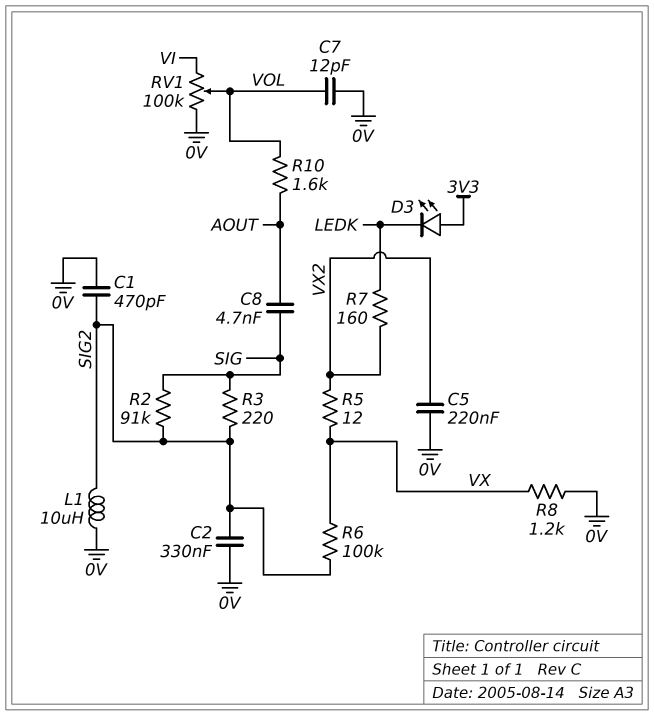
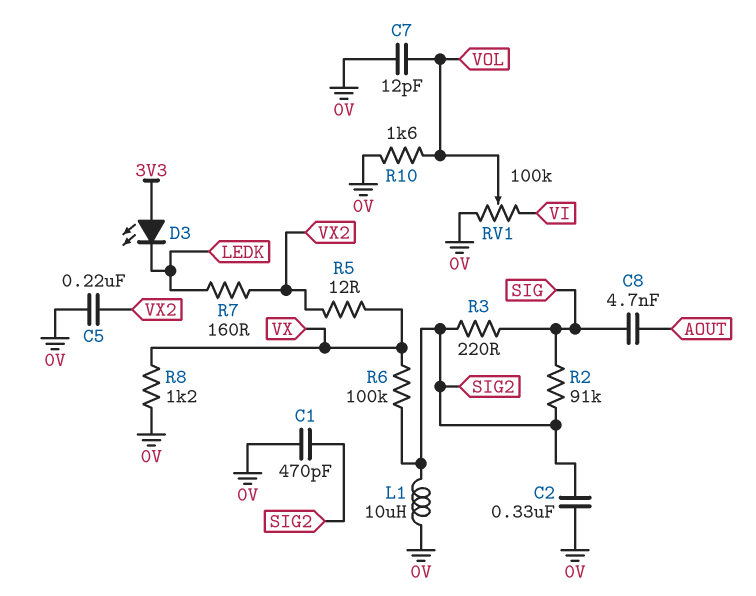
R10: 1.6k (AOUT, VOL) -> 1.6k (0V, VOL)

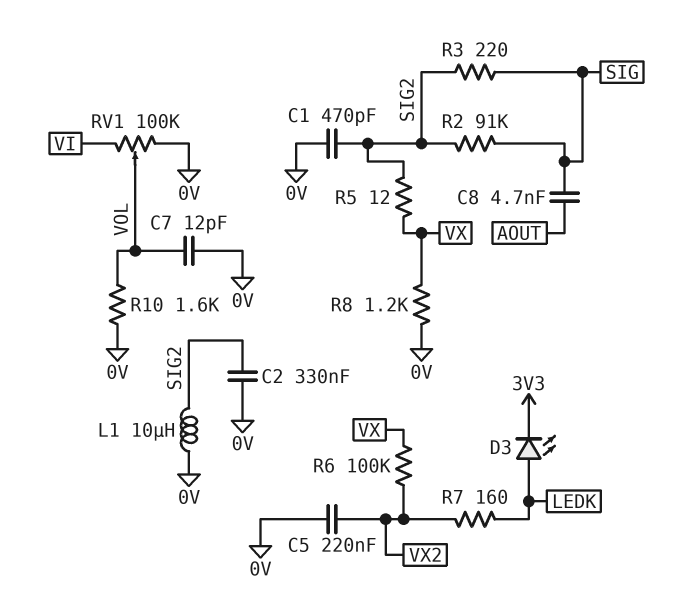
D3: LED (A 3V3, K LEDK) -> LED (A LEDK, K 3V3)
R5: 12 (VX, VX2) -> 12 (SIG2, VX)
R6: 100k (SIG2, VX) -> 100k (VX, VX2)

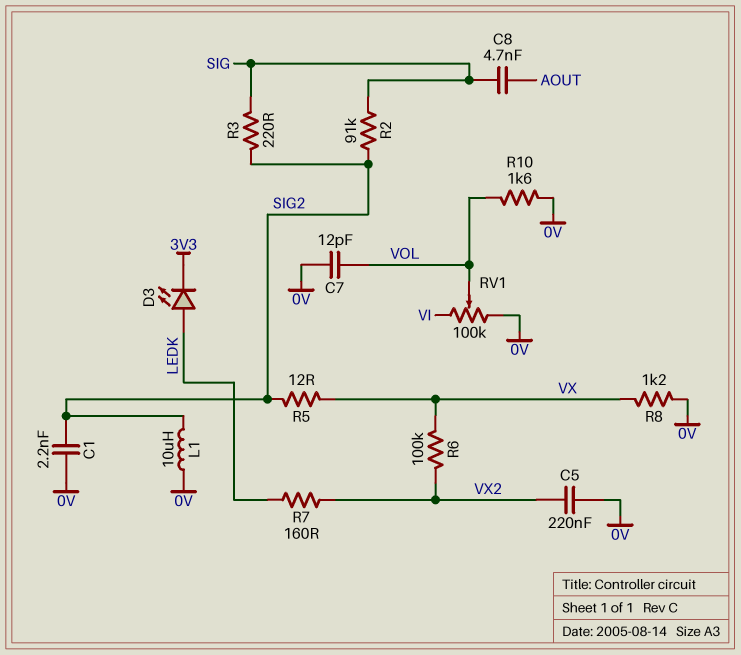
C1: 470pF (0V, SIG2) -> 2.2nF (0V, SIG2)
C2: 330nF (0V, SIG2) -> none

